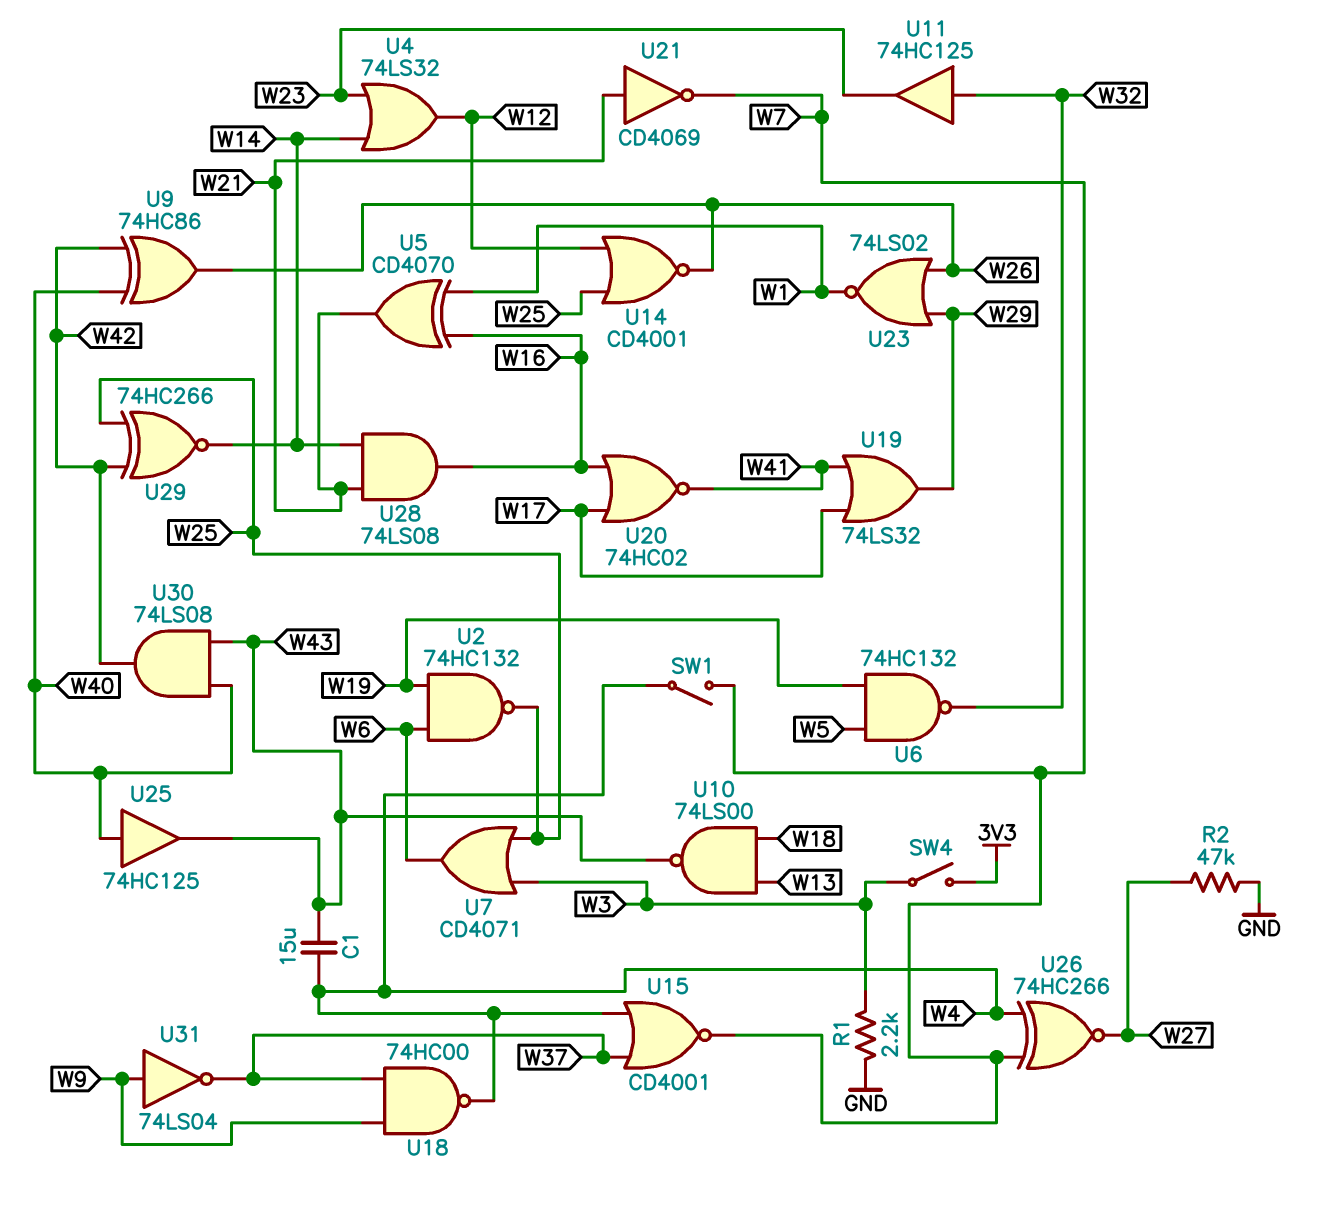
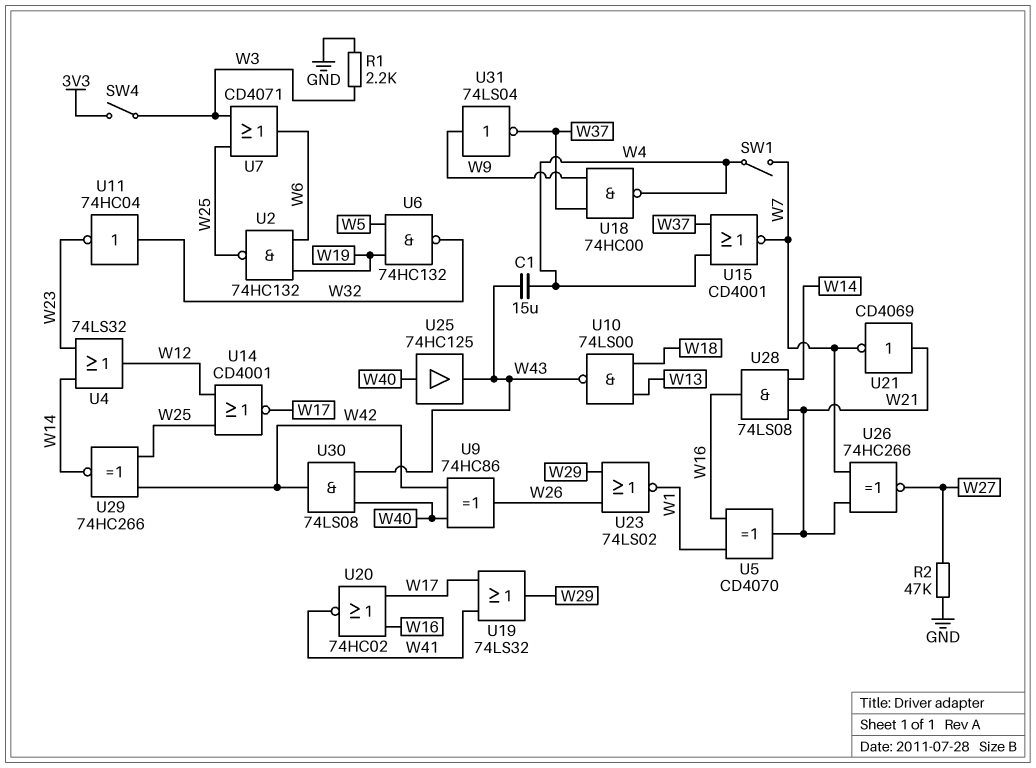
U11: buffer 74HC125 (in W32, out W23) -> NOT 74HC04 (in W32, out W23)
U14: NOR CD4001 (in W12, in W25, out W26) -> NOR CD4001 (in W12, in W25, out W17)
U26: XNOR 74HC266 (in W4, in W7, out W27) -> XNOR 74HC266 (in W7, in W21, out W27)

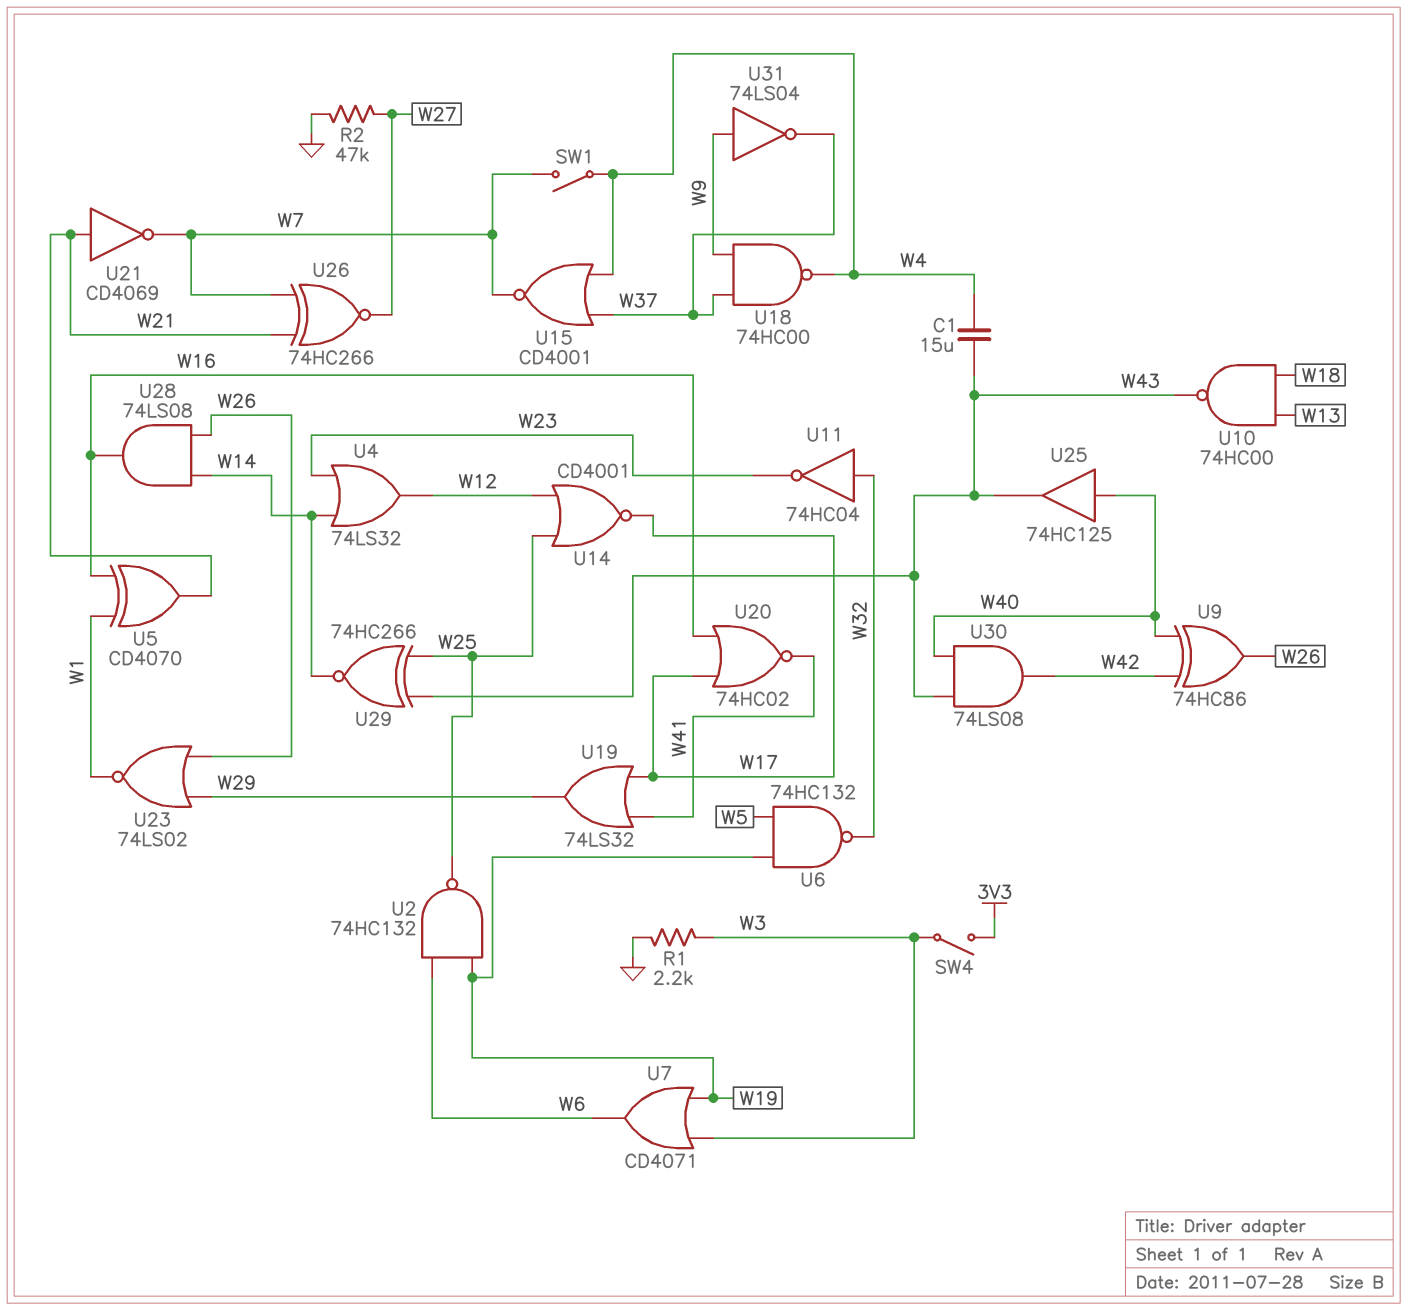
U7: OR CD4071 (in W3, in W25, out W6) -> OR CD4071 (in W3, in W19, out W6)
U10: NAND 74LS00 (in W13, in W18, out W43) -> NAND 74HC00 (in W13, in W18, out W43)
U28: AND 74LS08 (in W14, in W21, out W16) -> AND 74LS08 (in W14, in W26, out W16)
U29: XNOR 74HC266 (in W25, in W42, out W14) -> XNOR 74HC266 (in W25, in W43, out W14)

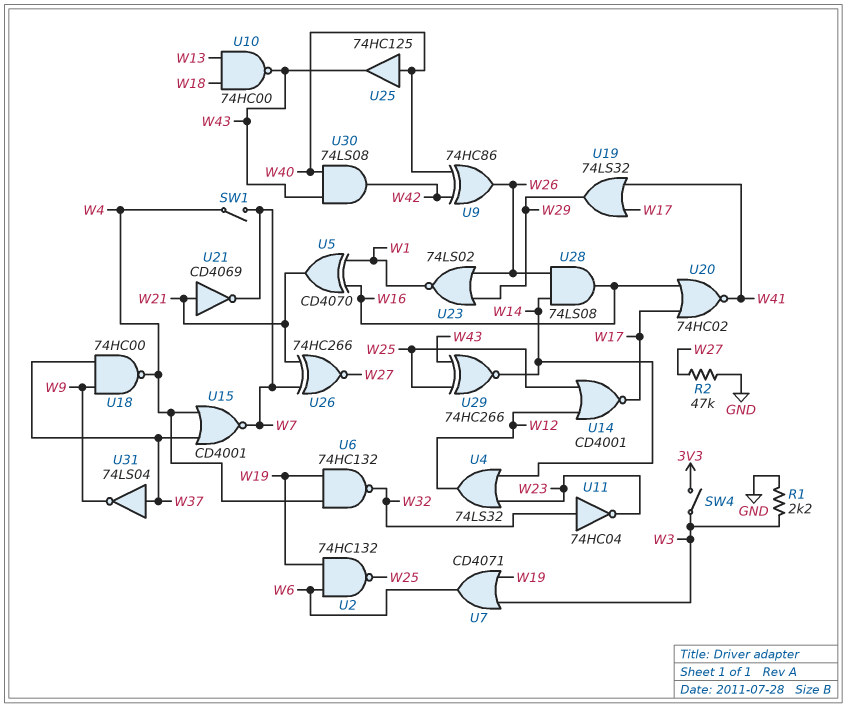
C1: 15uF (W4, W43) -> none
U6: NAND 74HC132 (in W5, in W19, out W32) -> NAND 74HC132 (in W4, in W19, out W32)
U31: NOT 74LS04 (in W9, out W37) -> NOT 74LS04 (in W37, out W9)

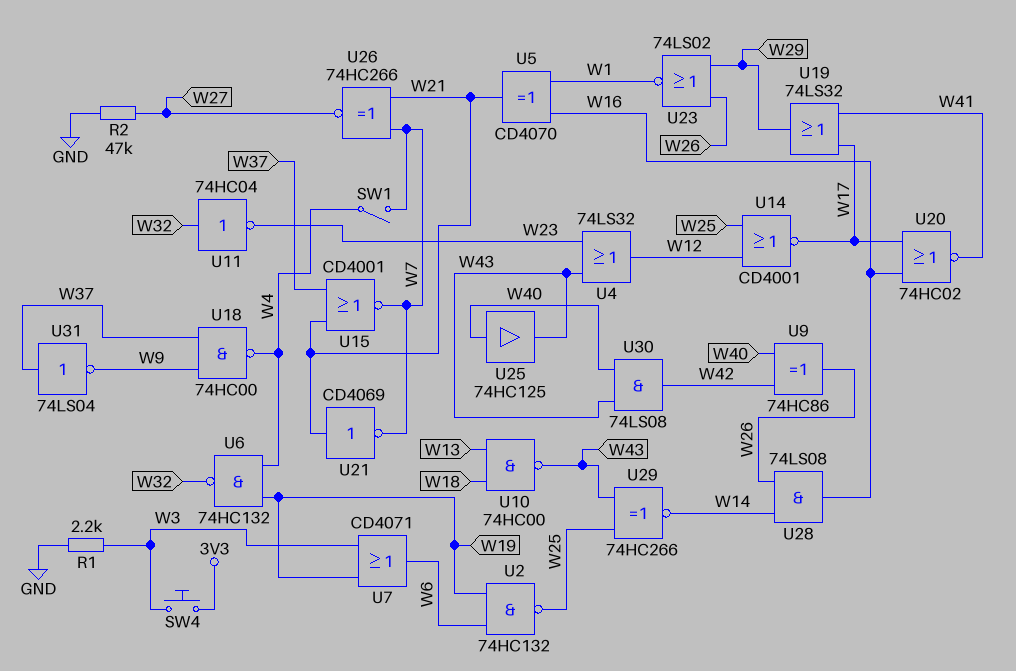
SW4: switch (3V3, W3) -> button (3V3, W3)
U4: OR 74LS32 (in W14, in W23, out W12) -> OR 74LS32 (in W23, in W43, out W12)
U15: NOR CD4001 (in W4, in W37, out W7) -> NOR CD4001 (in W21, in W37, out W7)

